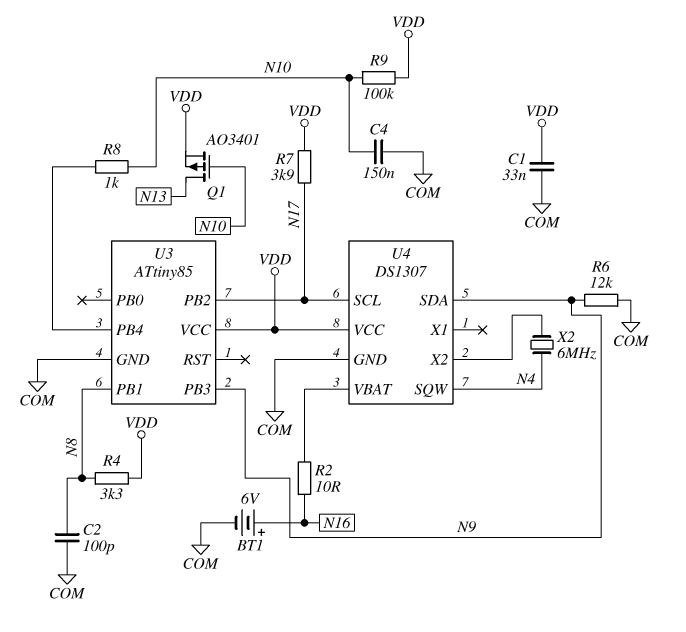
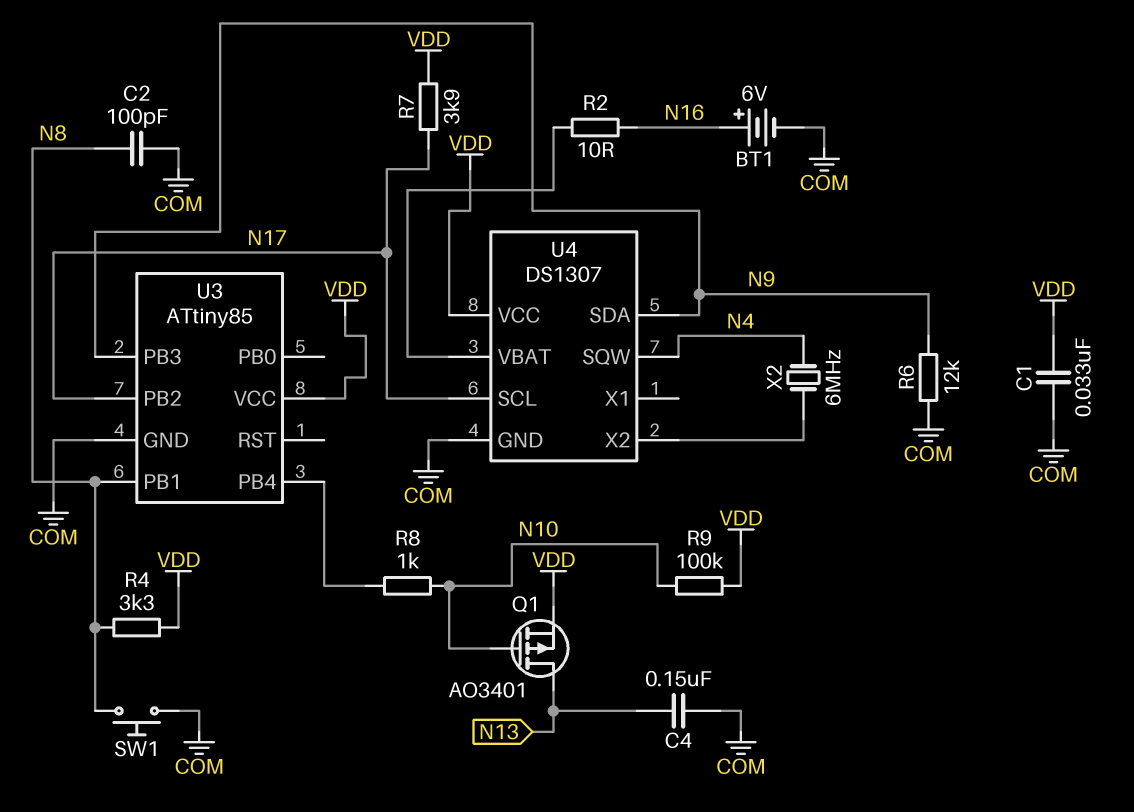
C4: 150nF (COM, N10) -> 150nF (COM, N13)
SW1: none -> button (COM, N8)

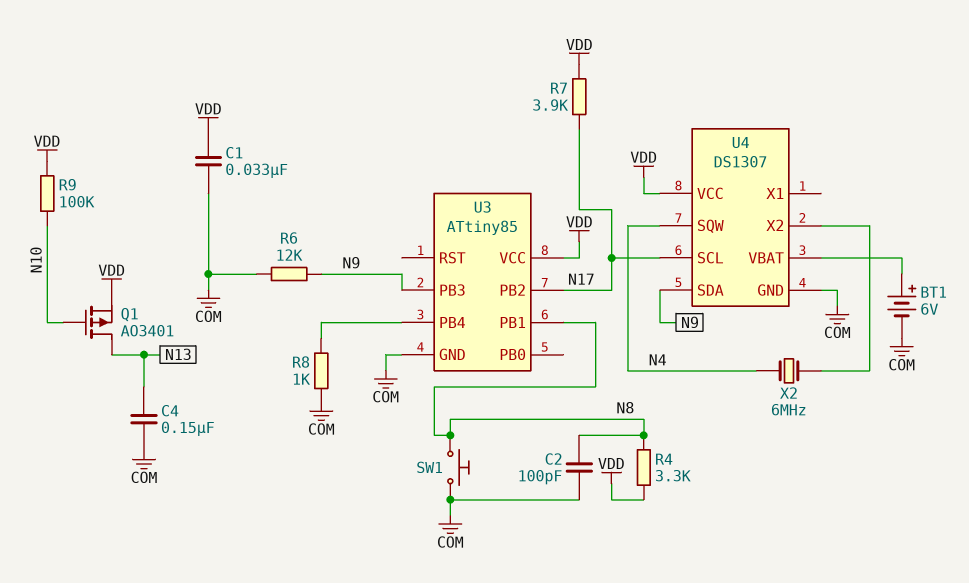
BT1: 6V (plus N16, minus COM) -> 6V (plus U4/VBAT, minus COM)
R2: 10 (N16, U4/VBAT) -> none
R8: 1k (N10, U3/PB4) -> 1k (COM, U3/PB4)

